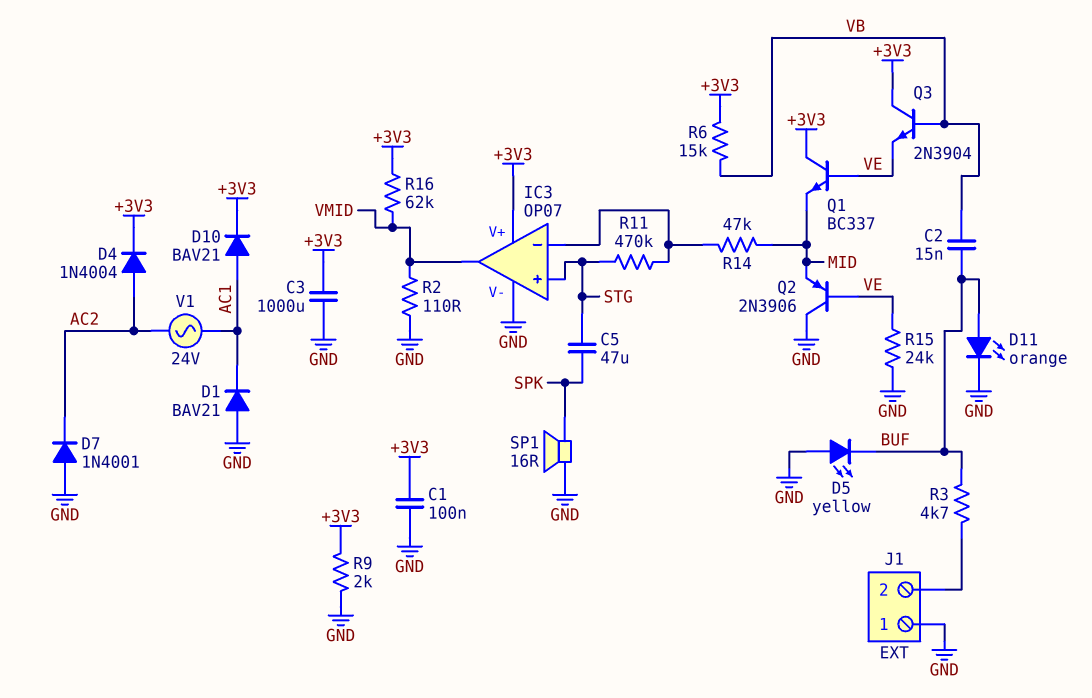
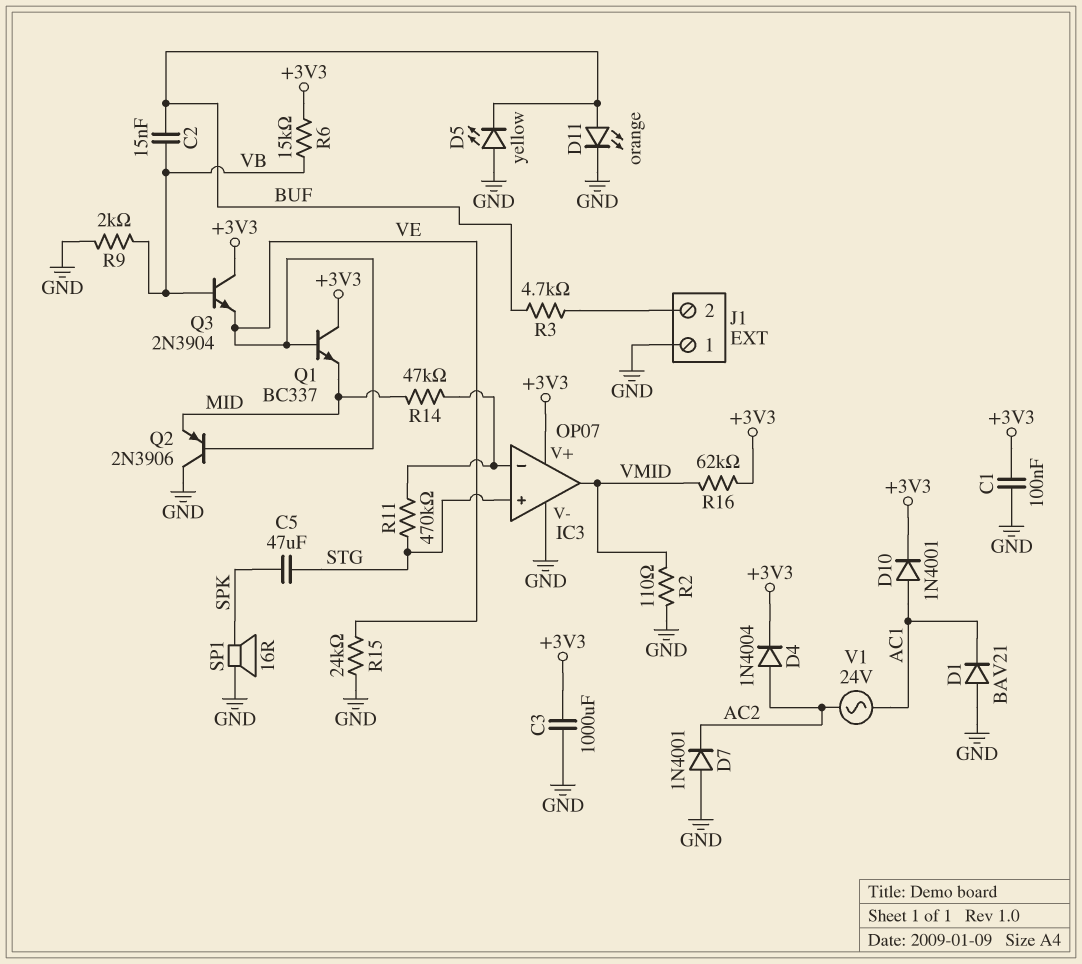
D10: diode BAV21 (A AC1, K +3V3) -> diode 1N4001 (A AC1, K +3V3)
R9: 2k (+3V3, GND) -> 2k (GND, VB)

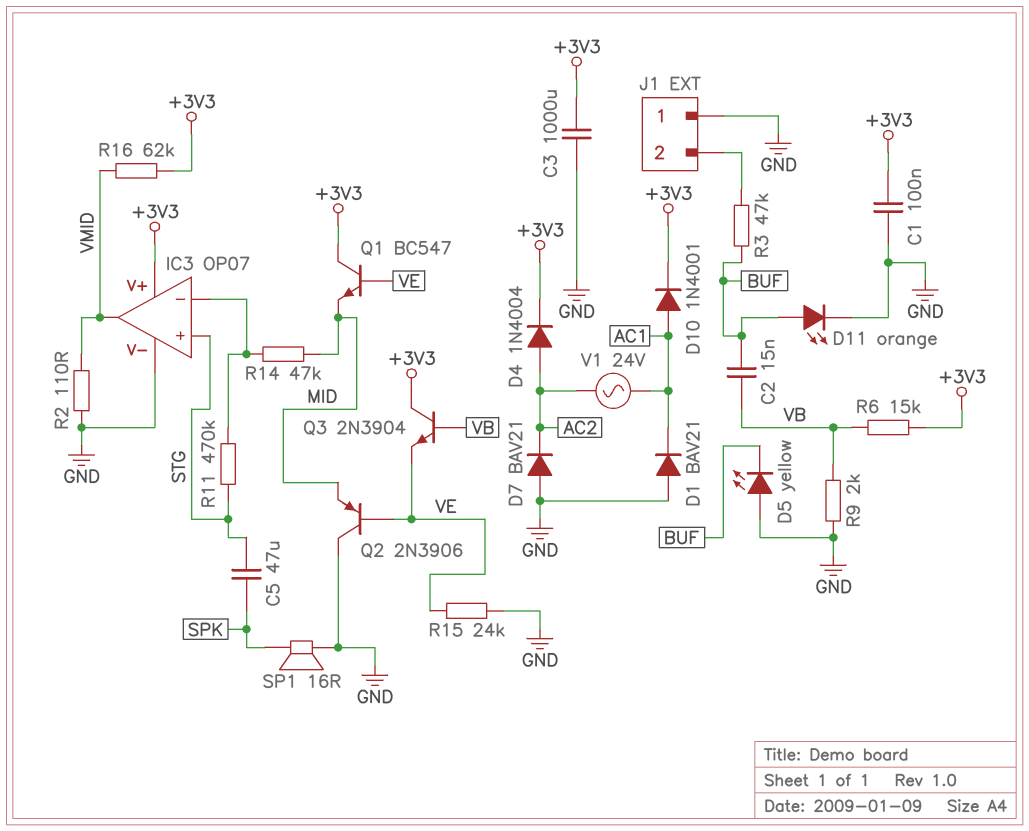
D7: diode 1N4001 (A GND, K AC2) -> diode BAV21 (A GND, K AC2)
Q1: NPN BC337 (B VE, C +3V3, E MID) -> NPN BC547 (B VE, C +3V3, E MID)
R3: 4.7k (BUF, J1/2) -> 47k (BUF, J1/2)

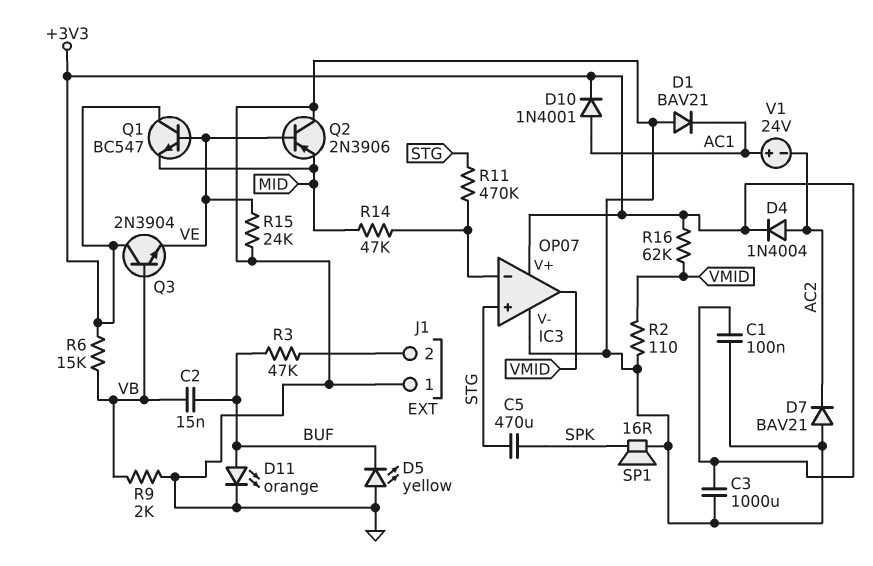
C5: 47uF (SPK, STG) -> 470uF (SPK, STG)
V1: AC 24V (AC1, AC2) -> 24V (plus AC1, minus AC2)

